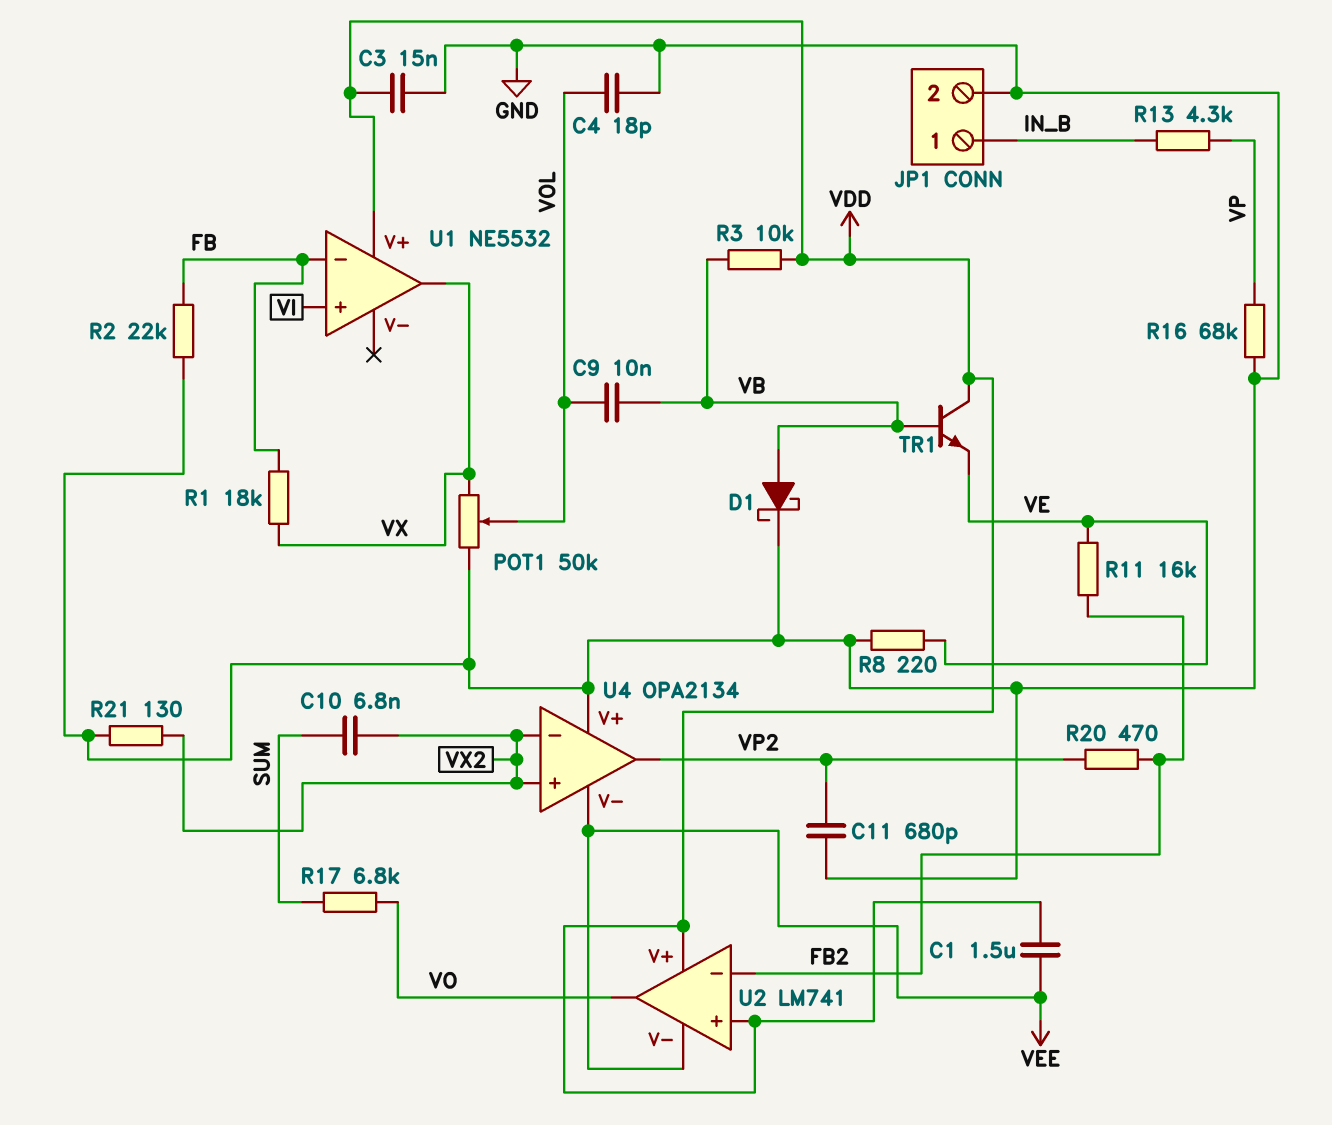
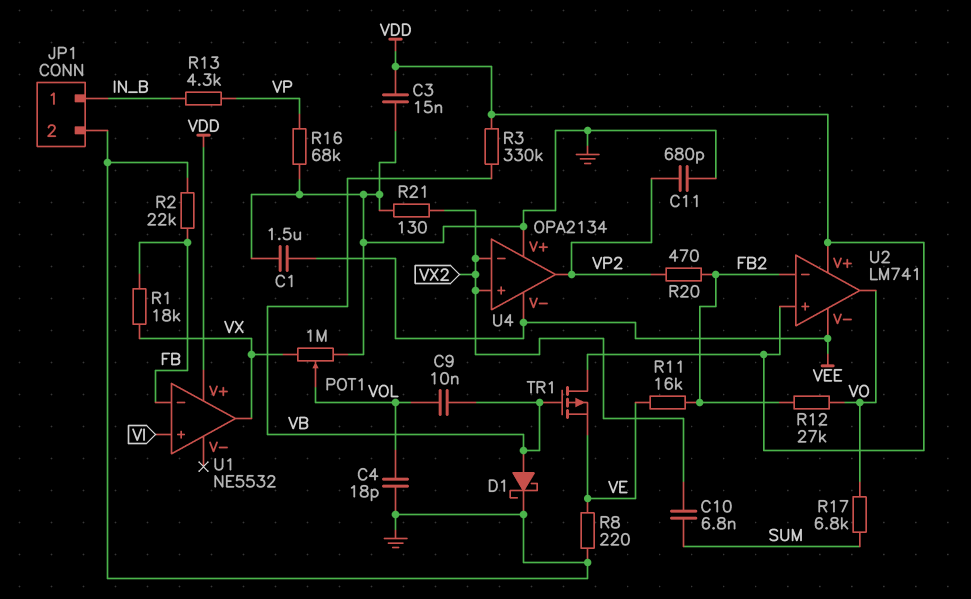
C1: 1.5uF (VDD, VEE) -> 1.5uF (GND, VEE)
POT1: 50k (GND, VX, wiper VOL) -> 1M (GND, VX, wiper VOL)
R3: 10k (VB, VDD) -> 330k (VB, VDD)
R12: none -> 27k (FB2, VO)
TR1: NPN (B VB, C VDD, E VE) -> PMOS (G VB, D VDD, S VE)

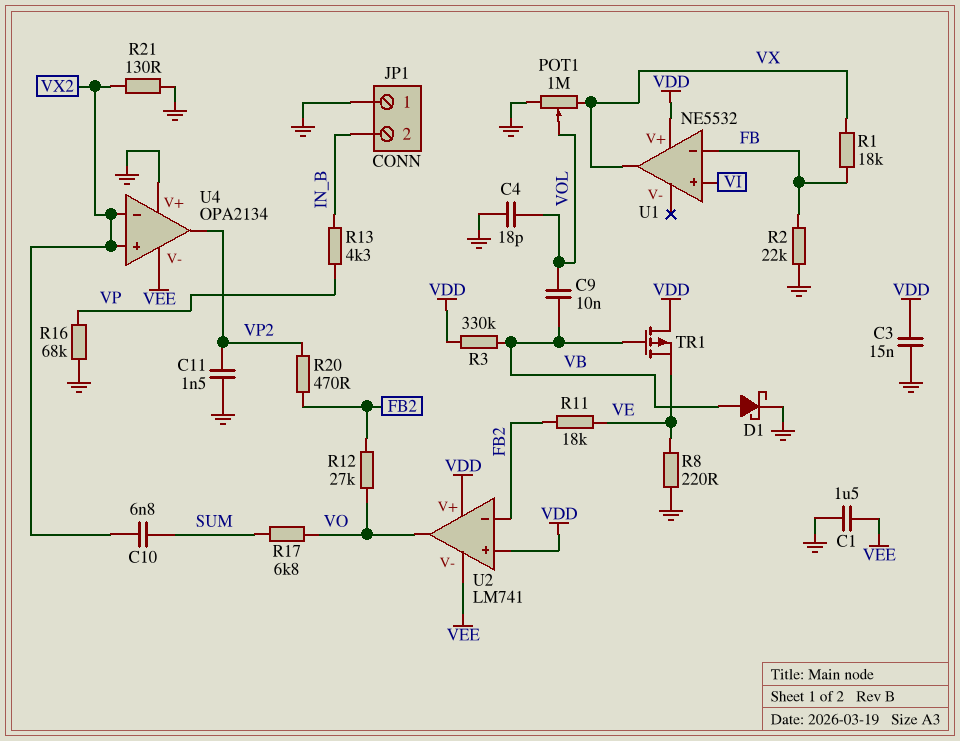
C11: 680pF (GND, VP2) -> 1.5nF (GND, VP2)
JP1 pin 1: IN_B -> GND
JP1 pin 2: GND -> IN_B
R11: 16k (FB2, VE) -> 18k (FB2, VE)

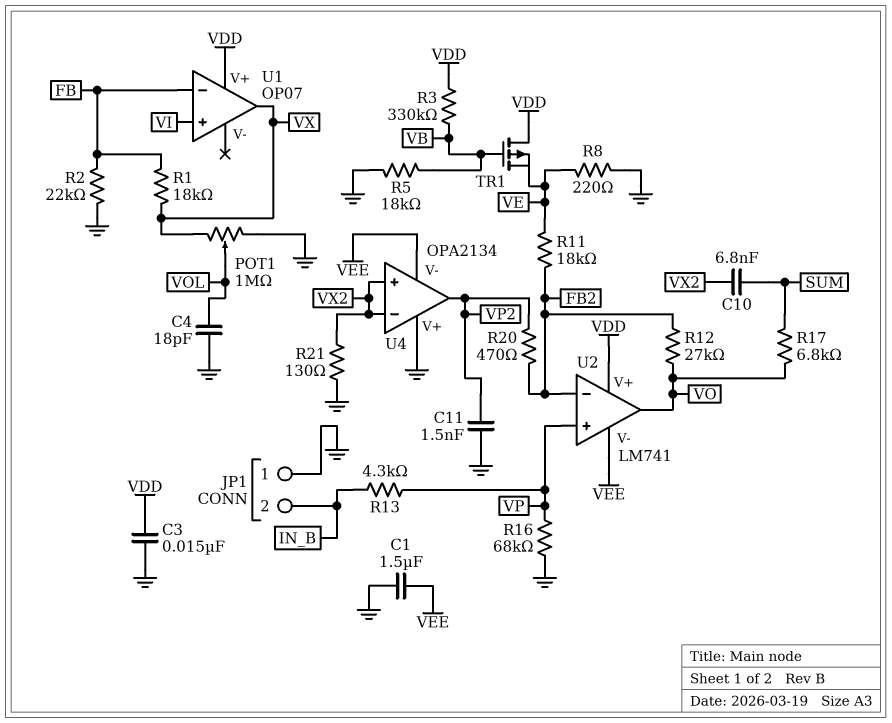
C9: 10nF (VB, VOL) -> none
D1: schottky (A VB, K GND) -> none
R5: none -> 18k (GND, VB)
U1: NE5532 -> OP07
U2 pin in+: VDD -> VP

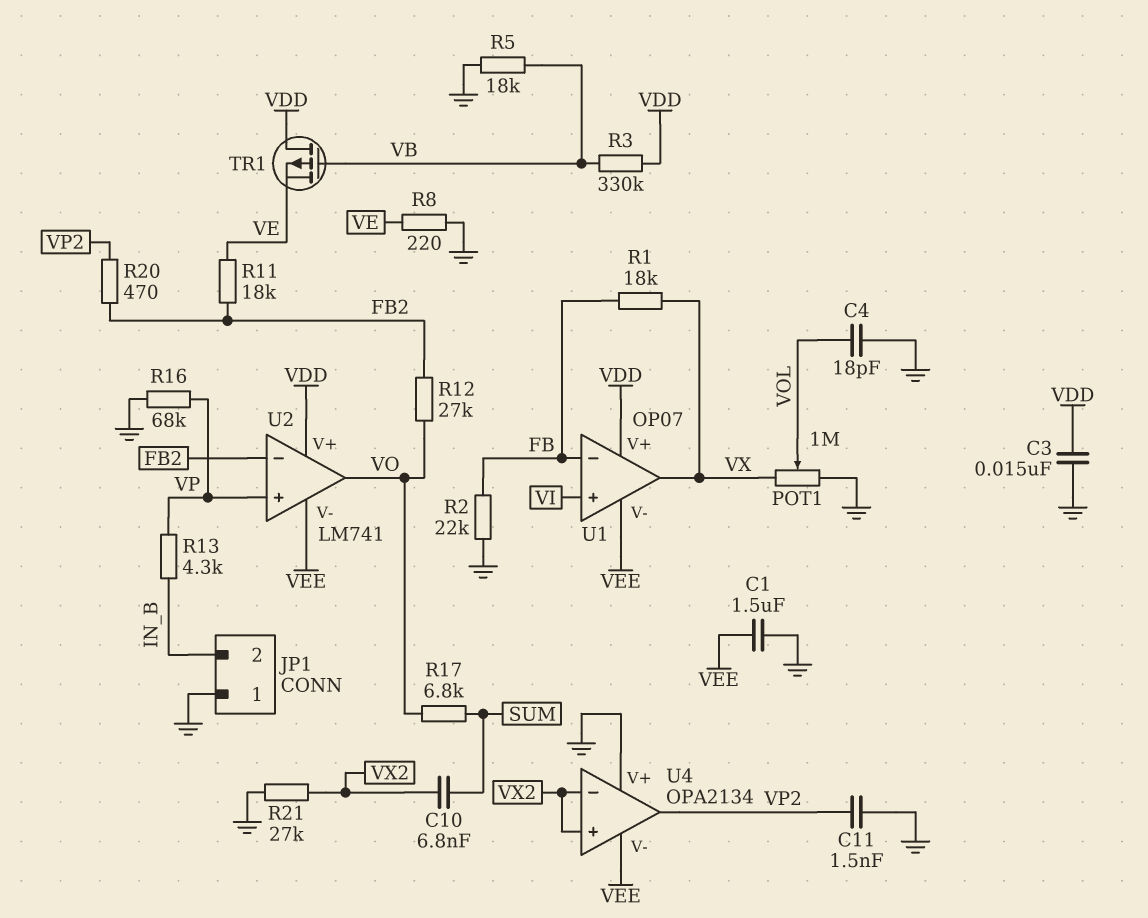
R21: 130 (GND, VX2) -> 27k (GND, VX2)
U1 pin V-: none -> VEE

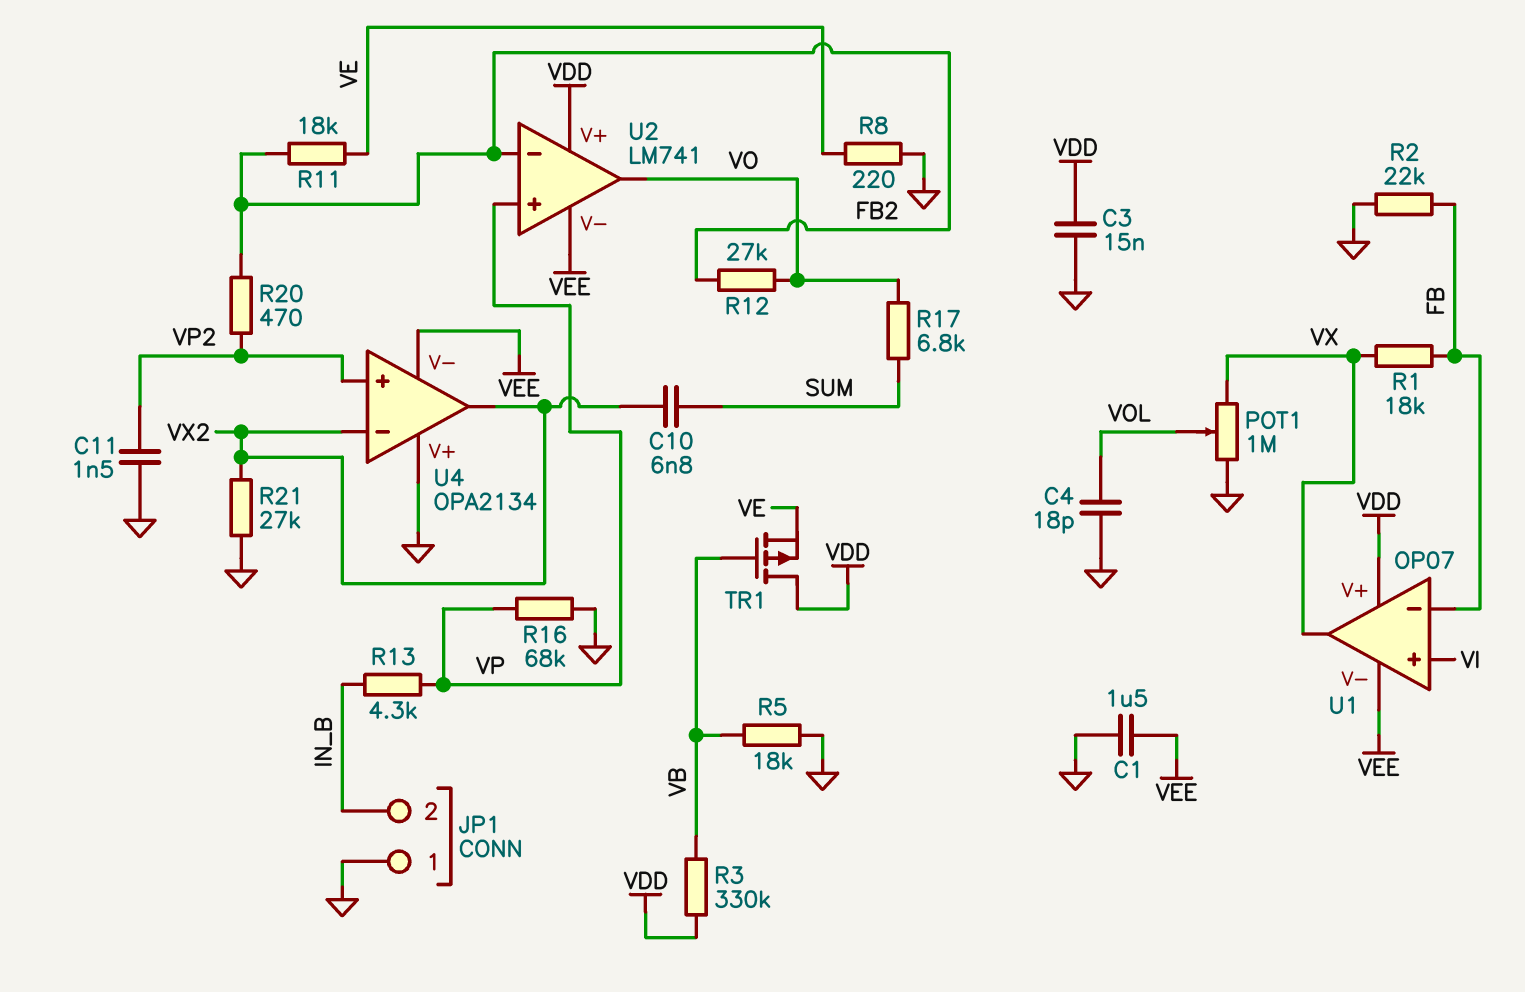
U4 pin in+: VX2 -> VP2
U4 pin out: VP2 -> VX2

